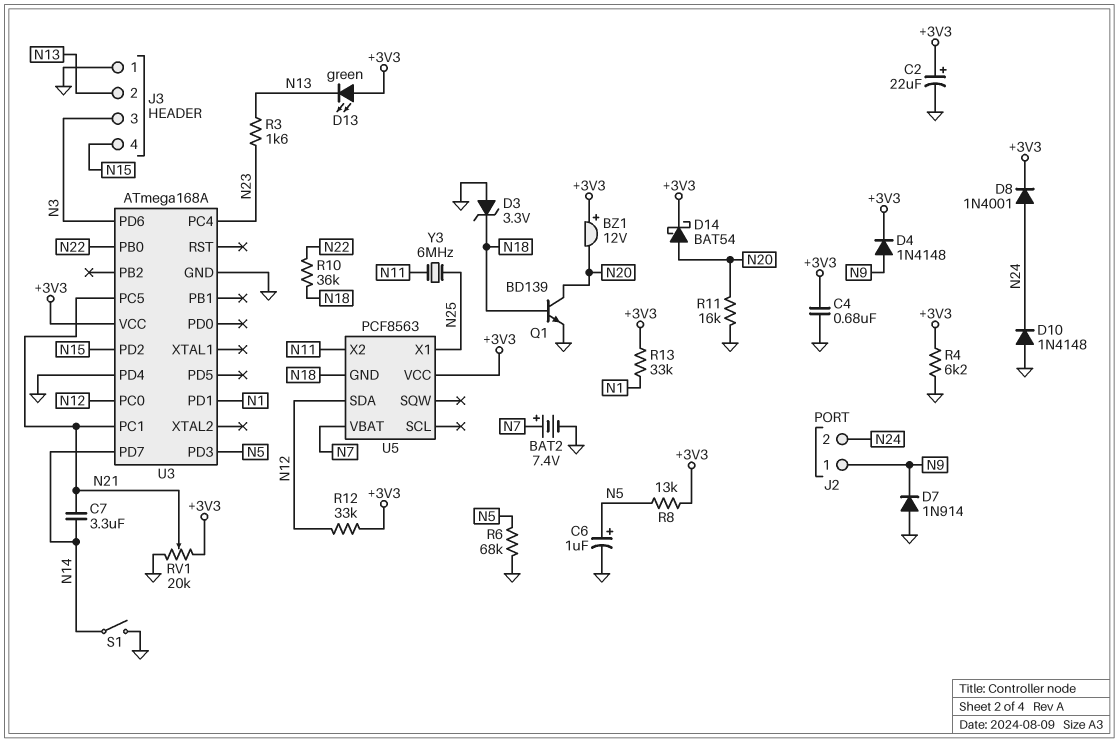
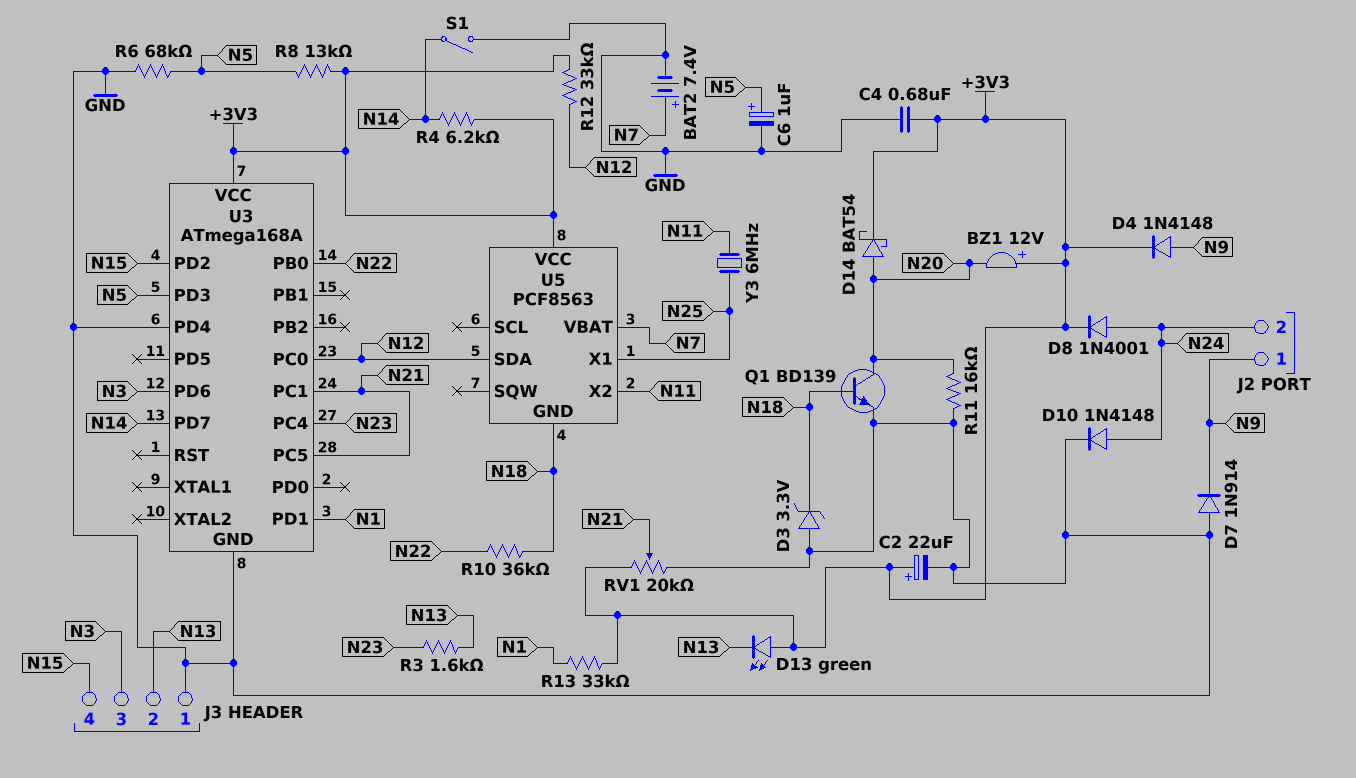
C7: 3.3uF (N14, N21) -> none
D10: diode 1N4148 (A GND, K N24) -> diode 1N4148 (A N24, K GND)
R4: 6.2k (+3V3, GND) -> 6.2k (+3V3, N14)

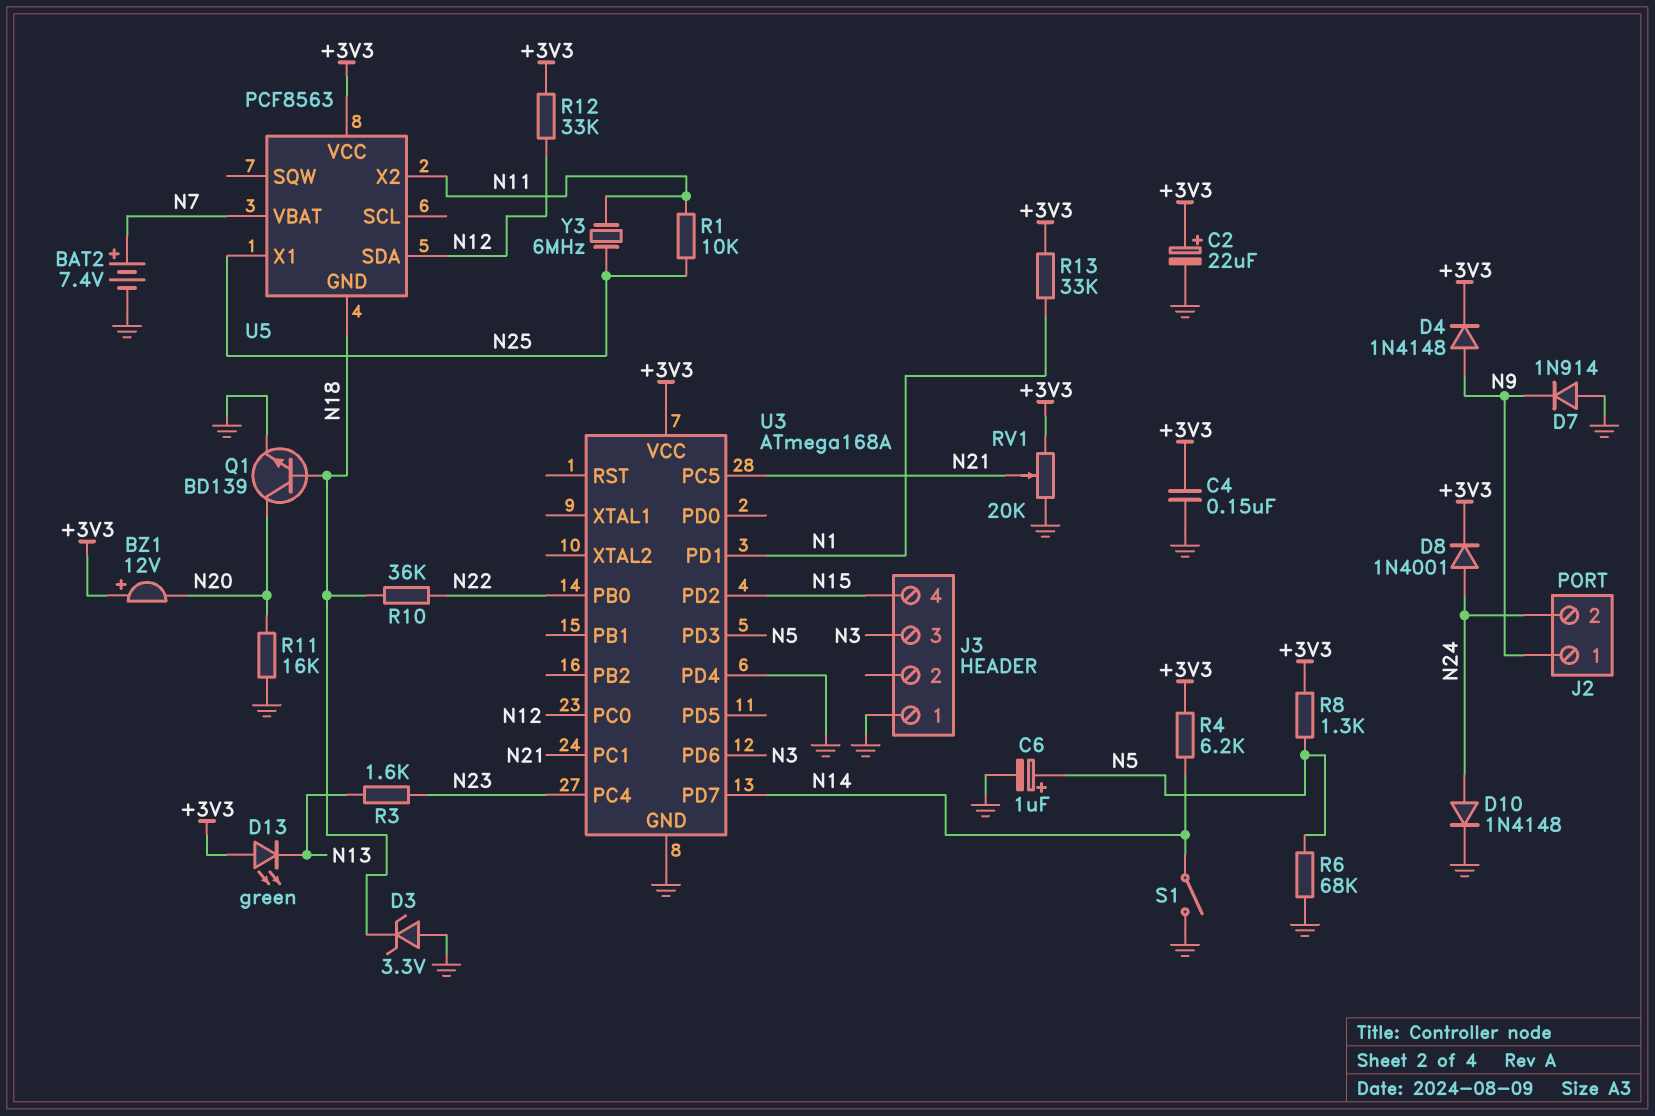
C4: 680nF (+3V3, GND) -> 150nF (+3V3, GND)
D14: schottky BAT54 (A N20, K +3V3) -> none
J3 pin 2: N13 -> none
R1: none -> 10k (N11, N25)
R8: 13k (+3V3, N5) -> 1.3k (+3V3, N5)

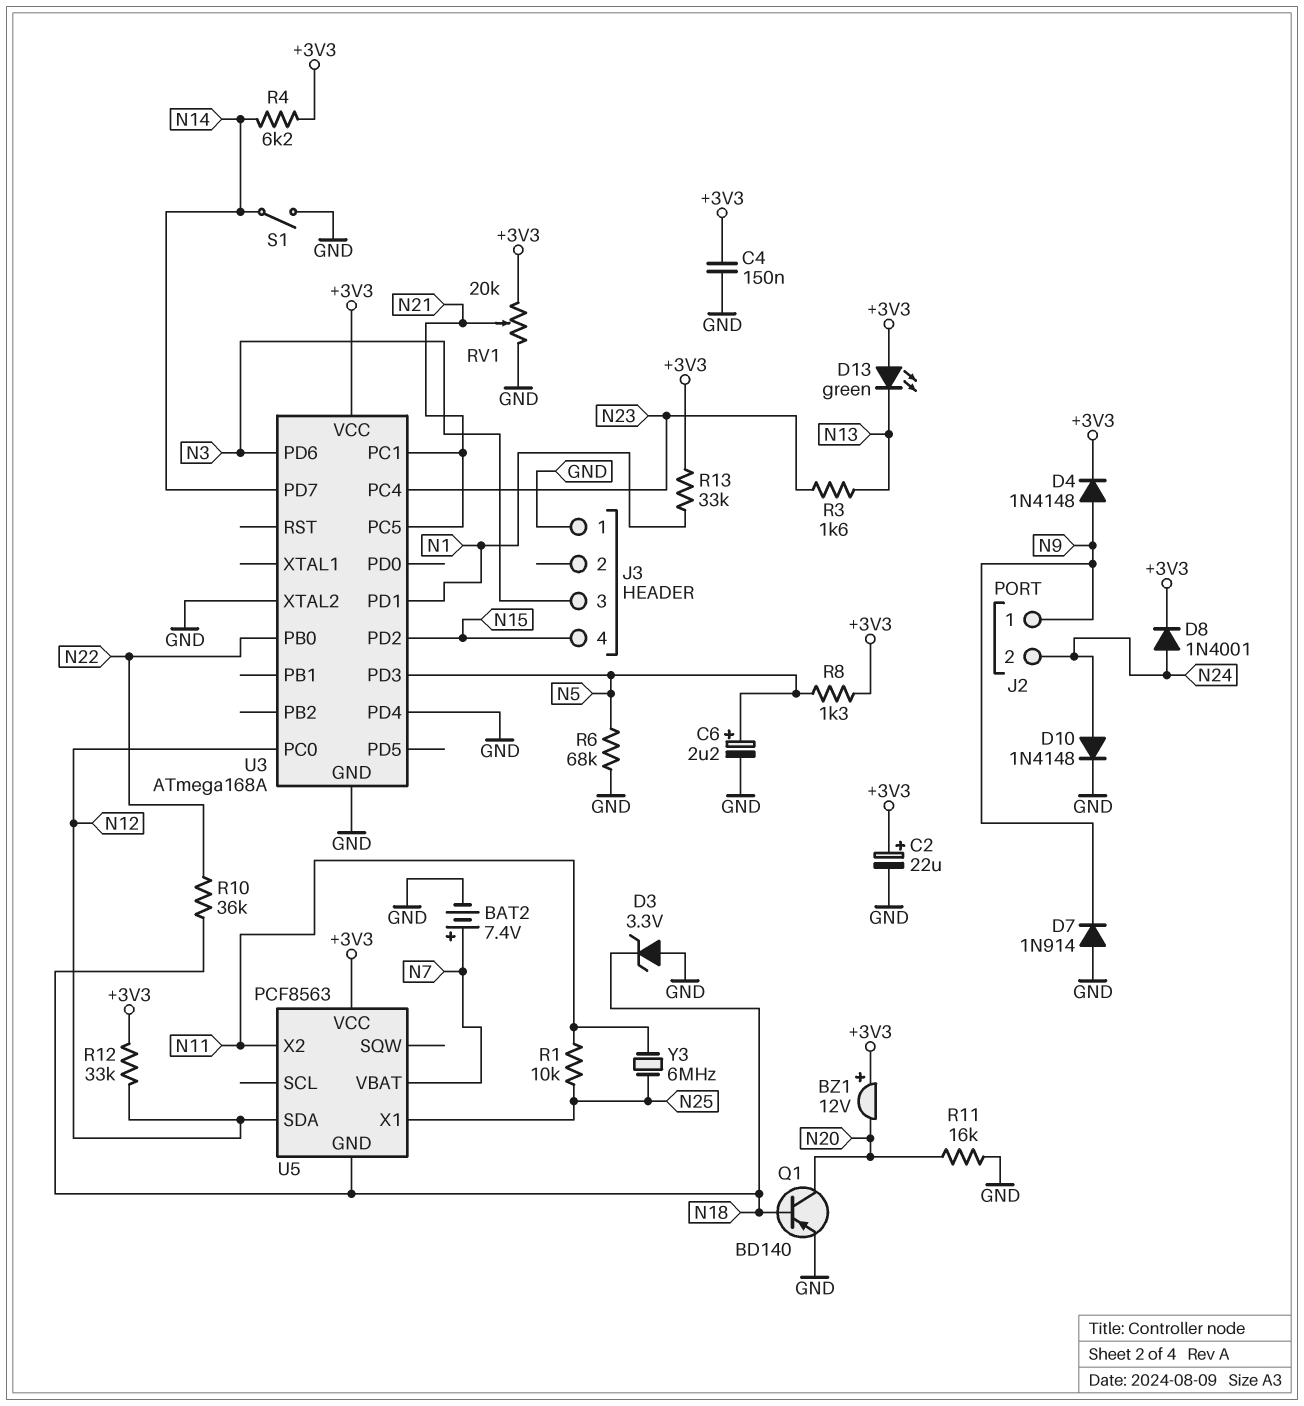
C6: 1uF (plus N5, minus GND) -> 2.2uF (plus N5, minus GND)
Q1: NPN BD139 (B N18, C N20, E GND) -> PNP BD140 (B N18, C N20, E GND)
U3 pin XTAL2: none -> GND

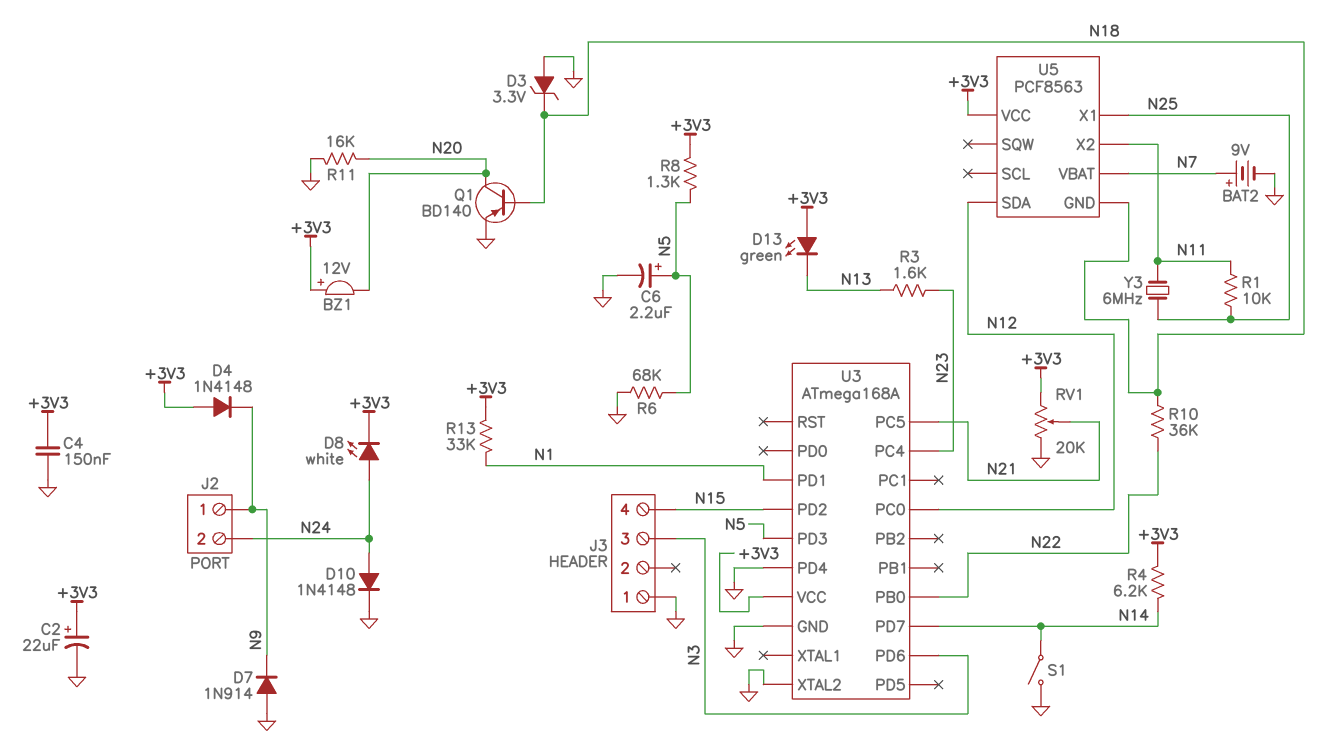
BAT2: 7.4V (plus N7, minus GND) -> 9V (plus N7, minus GND)
D4: diode 1N4148 (A N9, K +3V3) -> diode 1N4148 (A +3V3, K N9)
D8: diode 1N4001 (A N24, K +3V3) -> LED white (A N24, K +3V3)
R12: 33k (+3V3, N12) -> none
U3 pin PC1: N21 -> none

